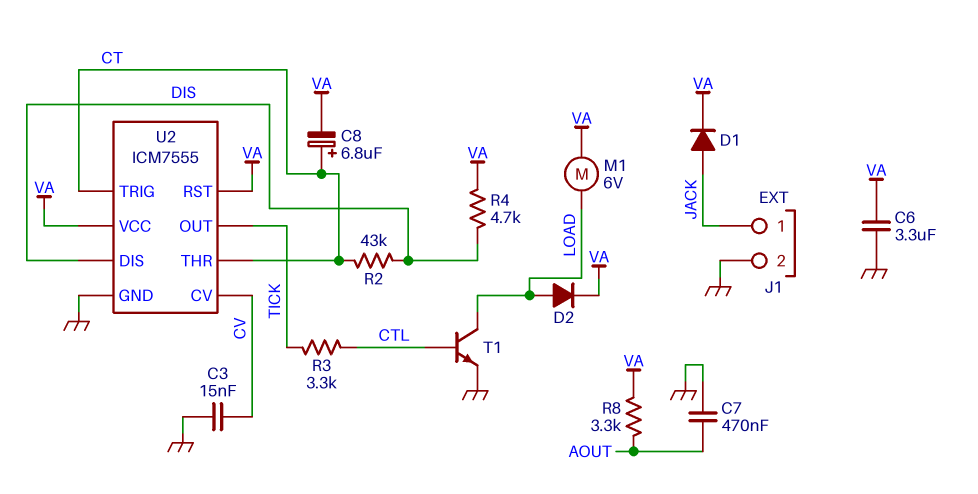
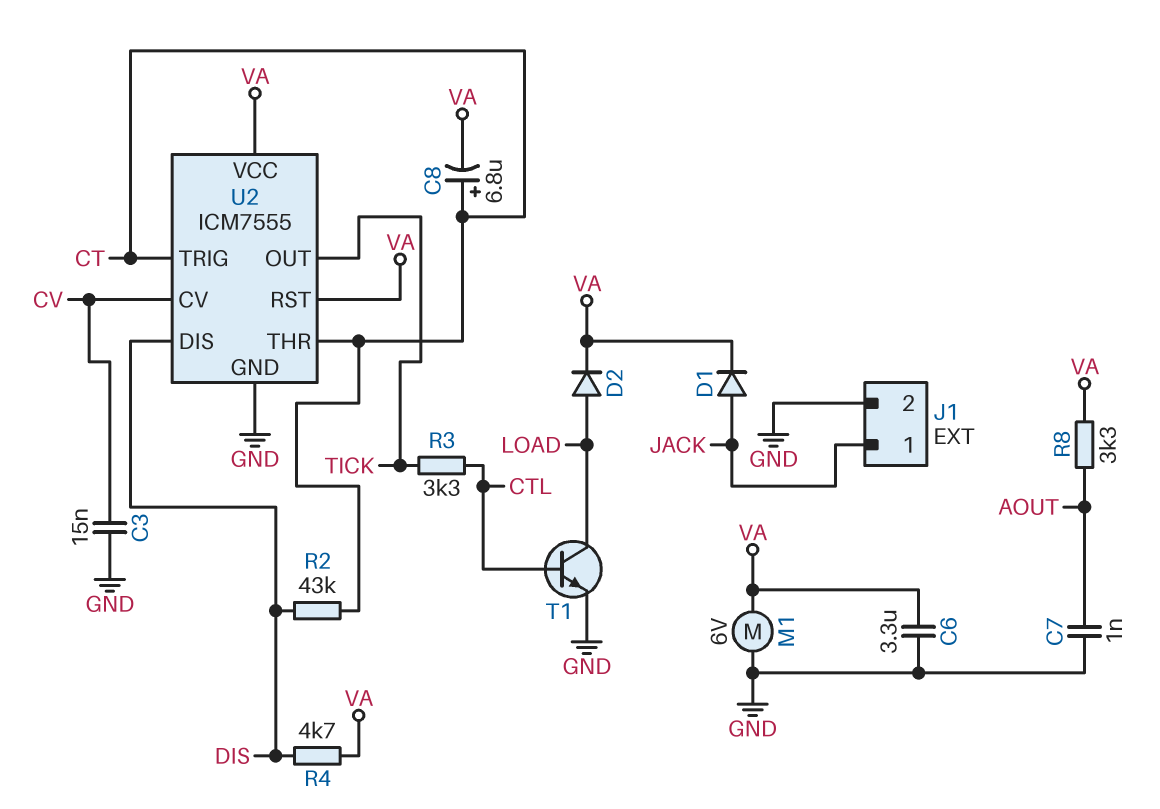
C7: 470nF (AOUT, GND) -> 1nF (AOUT, GND)
M1: motor 6V (LOAD, VA) -> motor 6V (GND, VA)

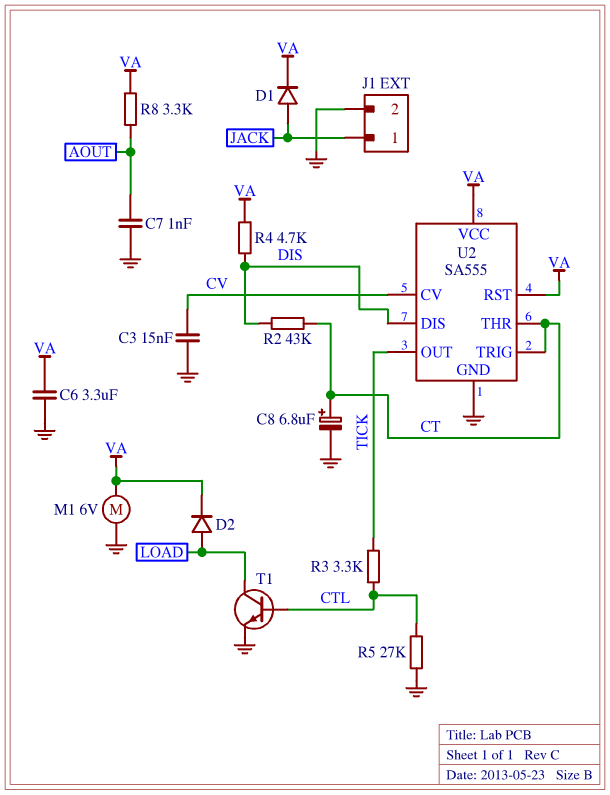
C8: 6.8uF (plus CT, minus VA) -> 6.8uF (plus CT, minus GND)
R5: none -> 27k (CTL, GND)
U2: ICM7555 -> SA555

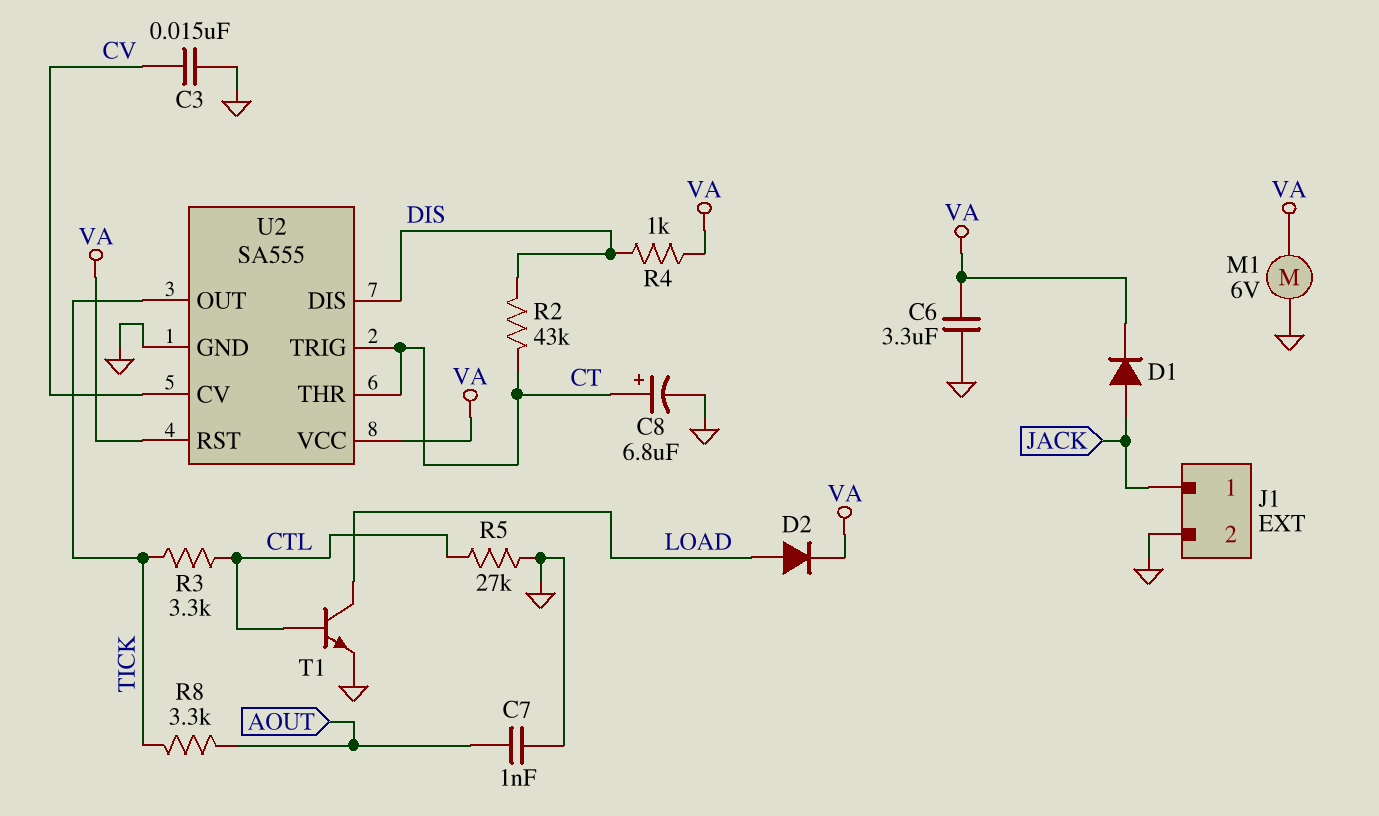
R4: 4.7k (DIS, VA) -> 1k (DIS, VA)
R8: 3.3k (AOUT, VA) -> 3.3k (AOUT, TICK)

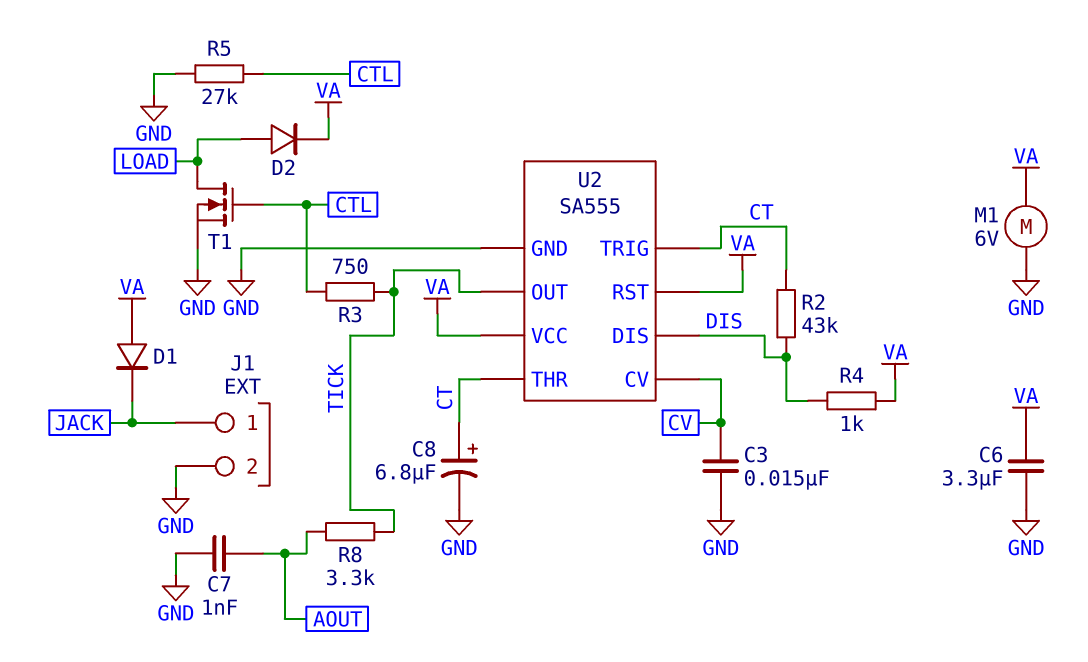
D1: diode (A JACK, K VA) -> diode (A VA, K JACK)
R3: 3.3k (CTL, TICK) -> 750 (CTL, TICK)
T1: NPN (B CTL, C LOAD, E GND) -> NMOS (G CTL, D LOAD, S GND)

